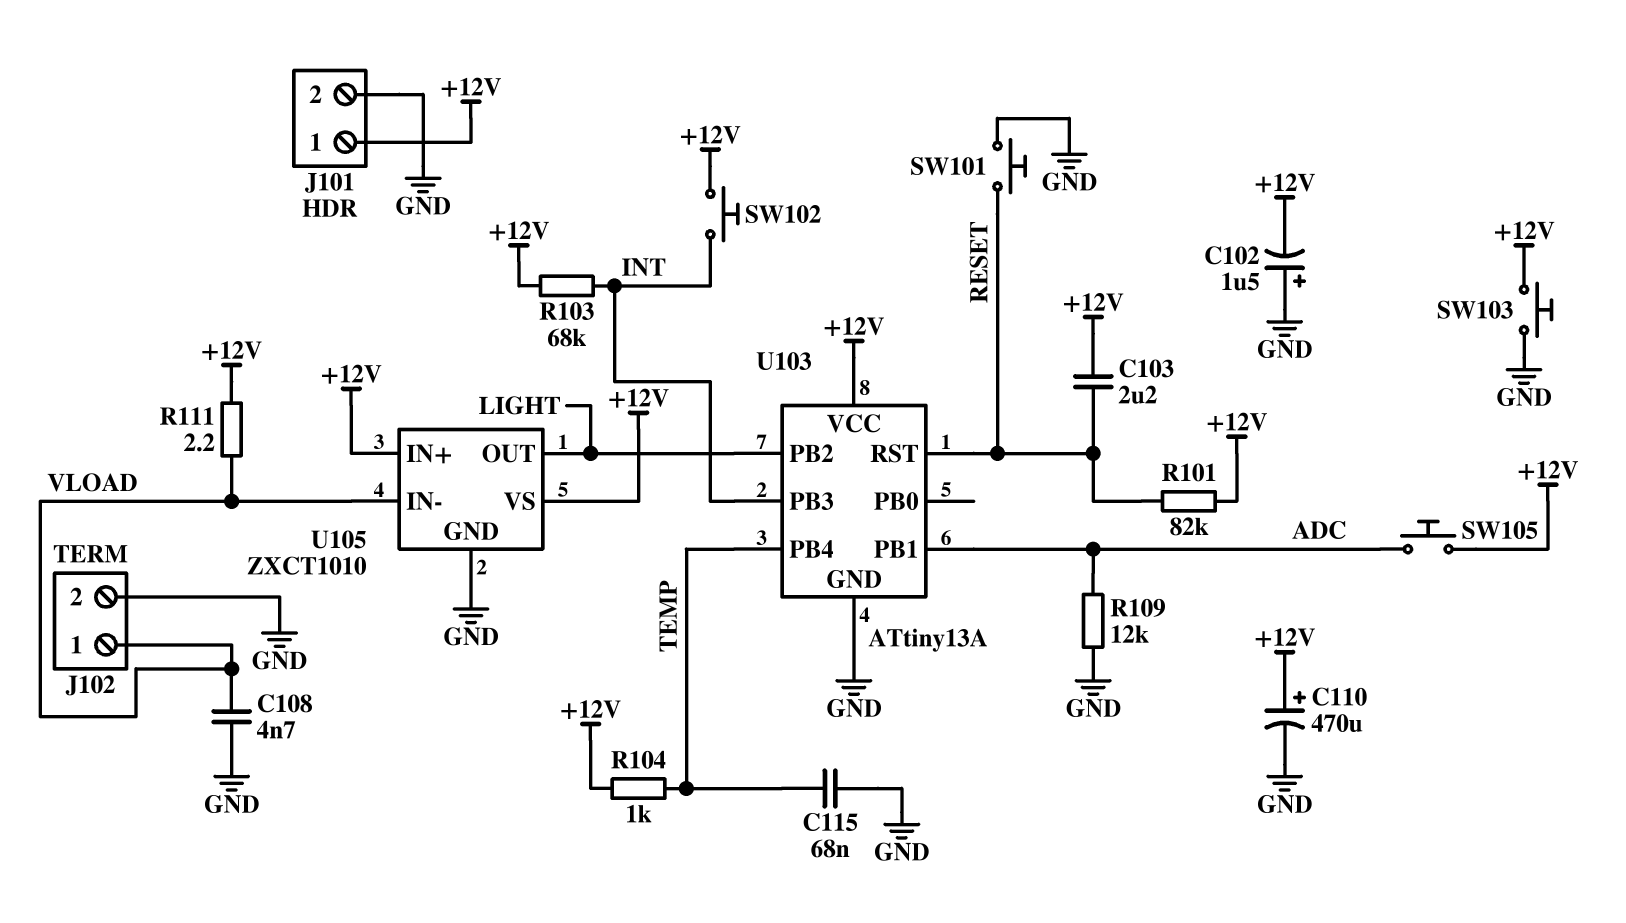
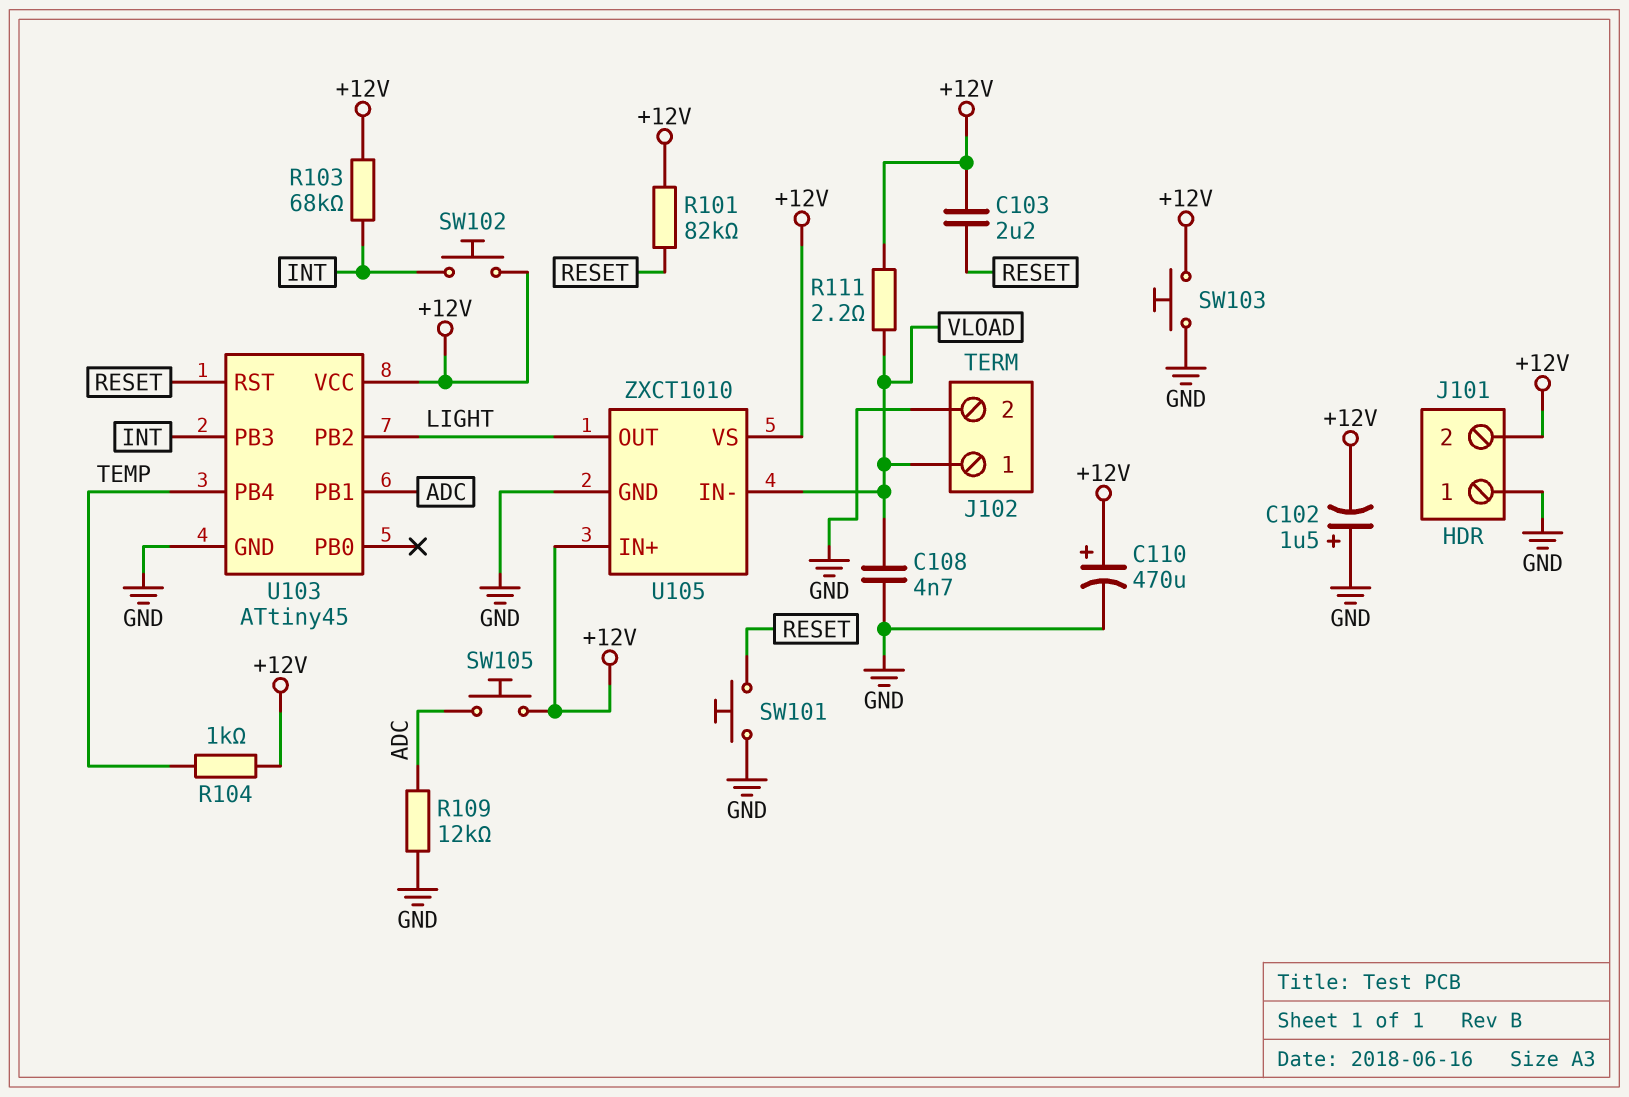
C115: 68nF (GND, TEMP) -> none
J101 pin 1: +12V -> GND
J101 pin 2: GND -> +12V
U103: ATtiny13A -> ATtiny45

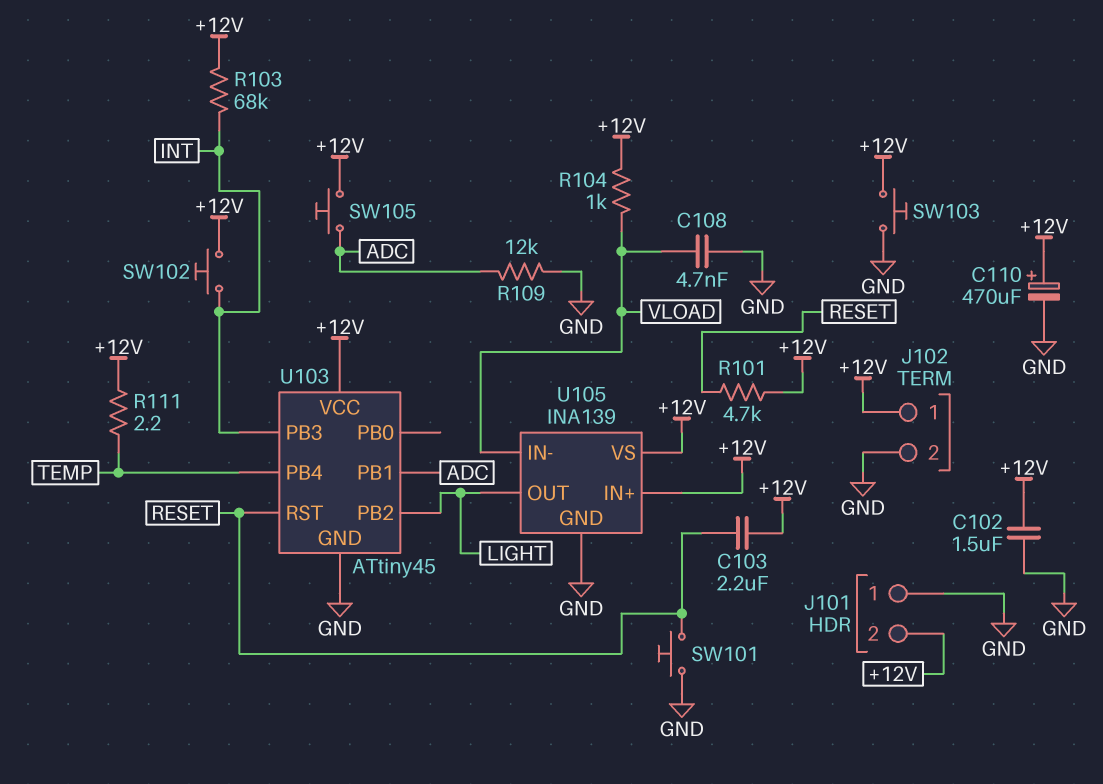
C102: 1.5uF (plus GND, minus +12V) -> 1.5uF (+12V, GND)
J102 pin 1: VLOAD -> +12V
R101: 82k (+12V, RESET) -> 4.7k (+12V, RESET)
R104: 1k (+12V, TEMP) -> 1k (+12V, VLOAD)
R111: 2.2 (+12V, VLOAD) -> 2.2 (+12V, TEMP)
U105: ZXCT1010 -> INA139

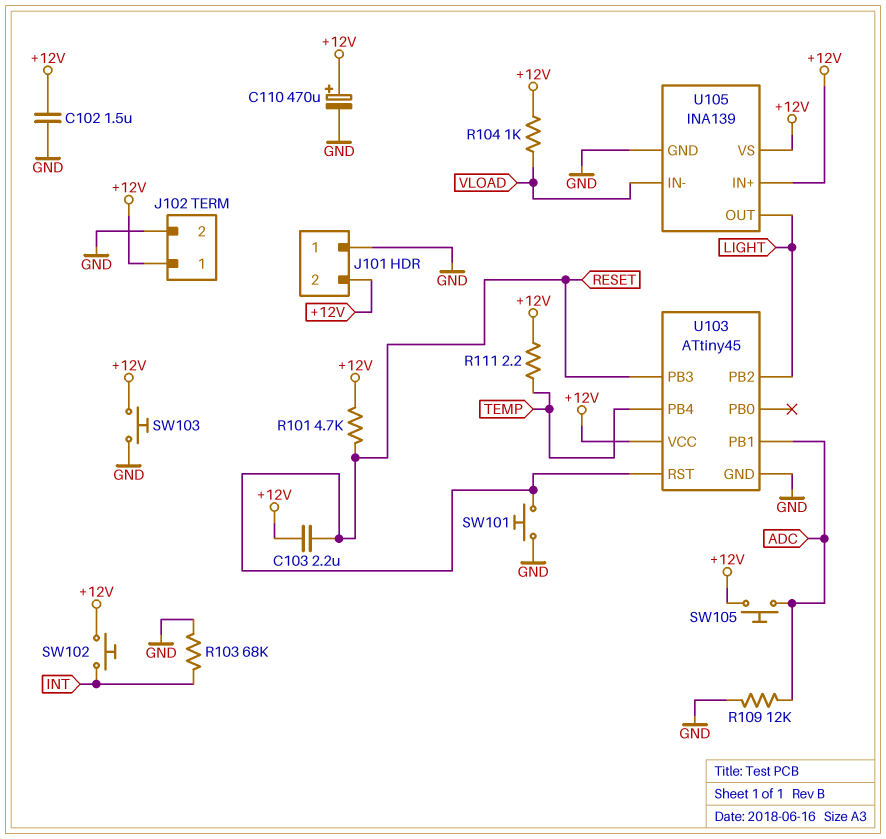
C108: 4.7nF (GND, VLOAD) -> none
R103: 68k (+12V, INT) -> 68k (GND, INT)
U103 pin PB3: INT -> RESET

